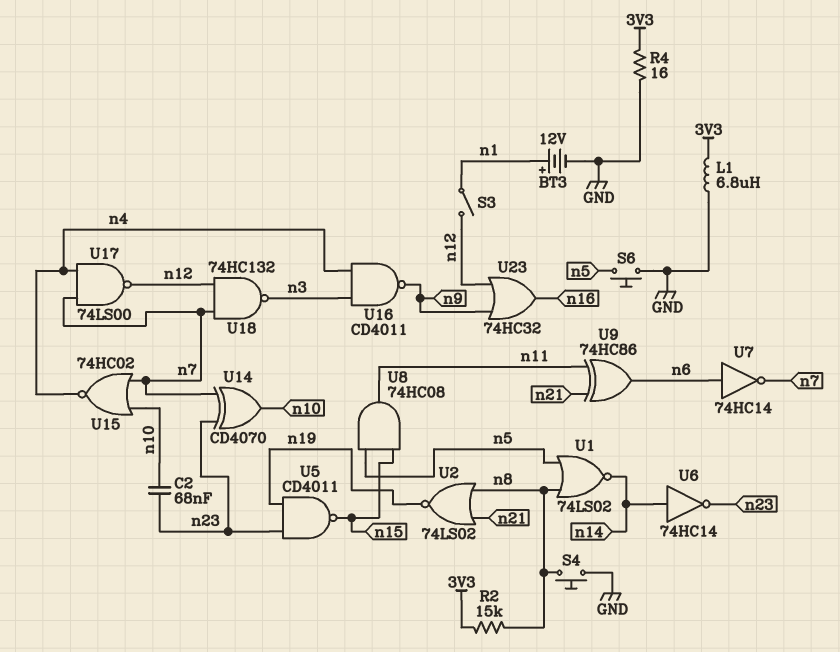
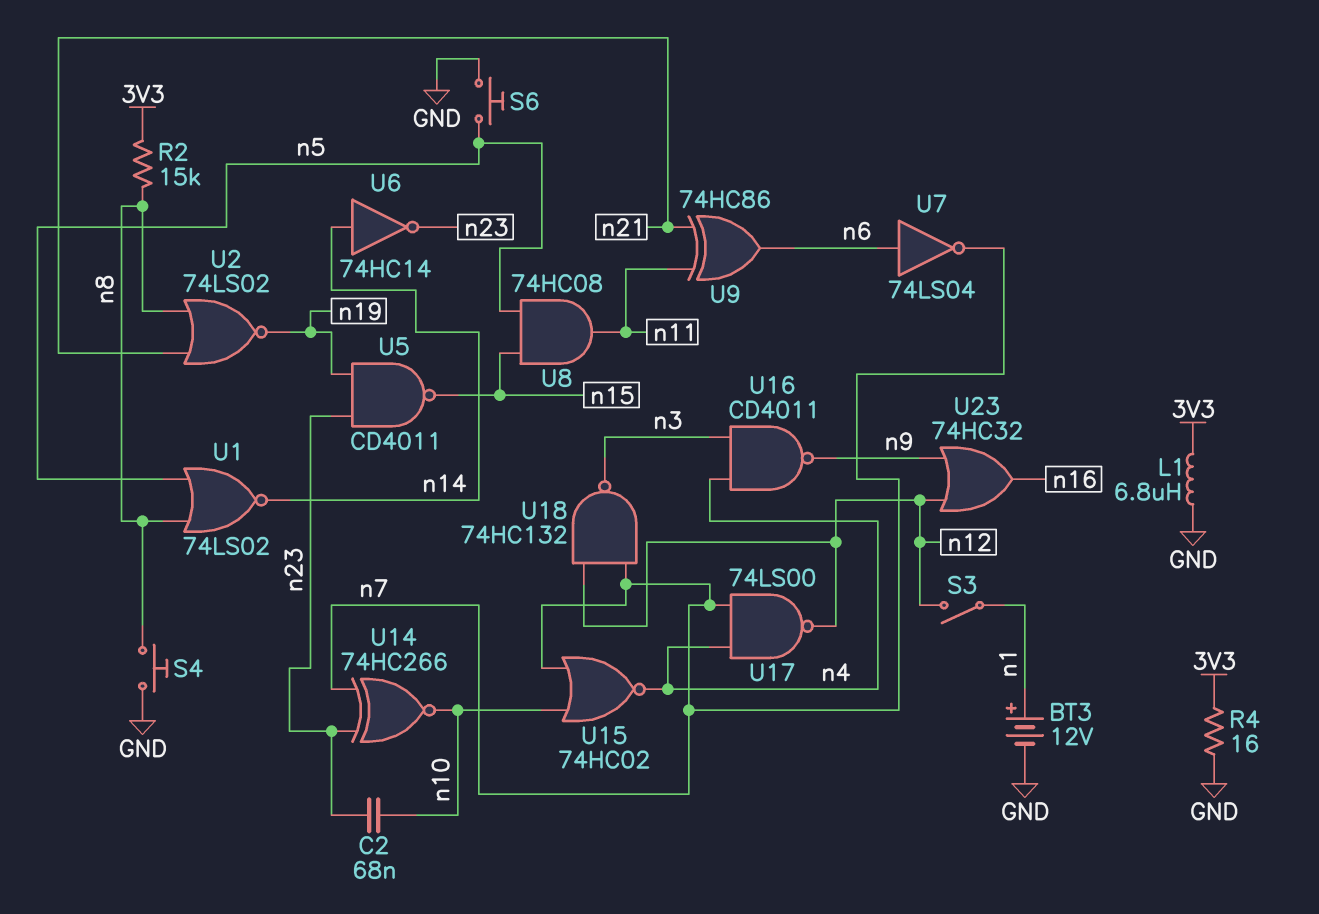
U7: NOT 74HC14 (in n6, out n7) -> NOT 74LS04 (in n6, out n7)
U14: XOR CD4070 (in n7, in n23, out n10) -> XNOR 74HC266 (in n7, in n23, out n10)

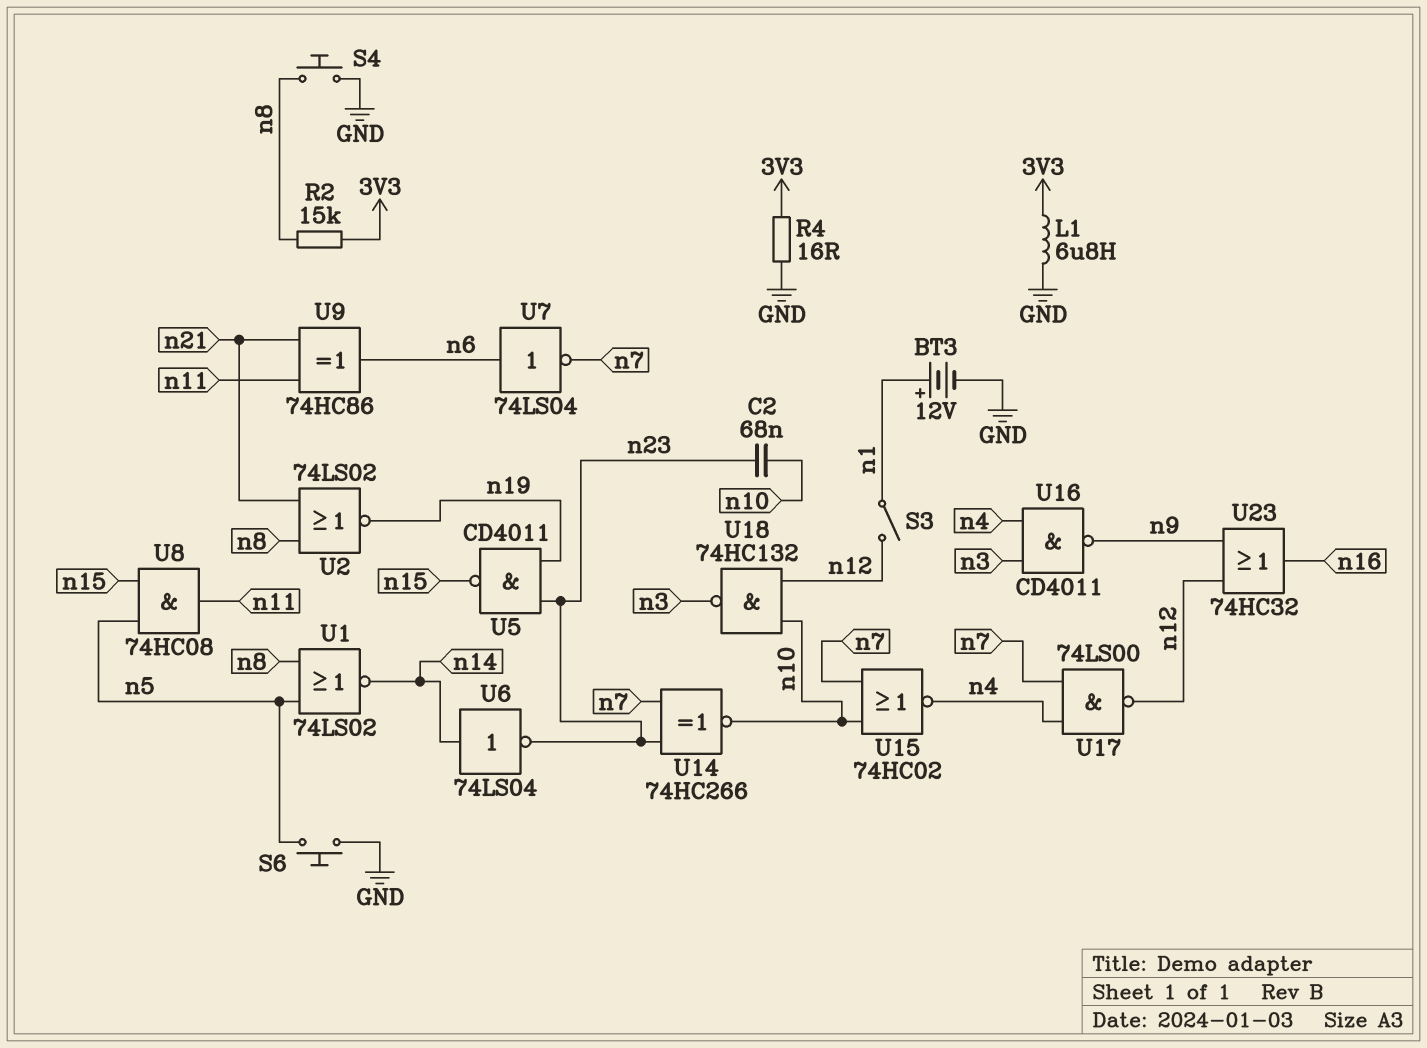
U6: NOT 74HC14 (in n14, out n23) -> NOT 74LS04 (in n14, out n23)
U18: NAND 74HC132 (in n7, in n12, out n3) -> NAND 74HC132 (in n10, in n12, out n3)

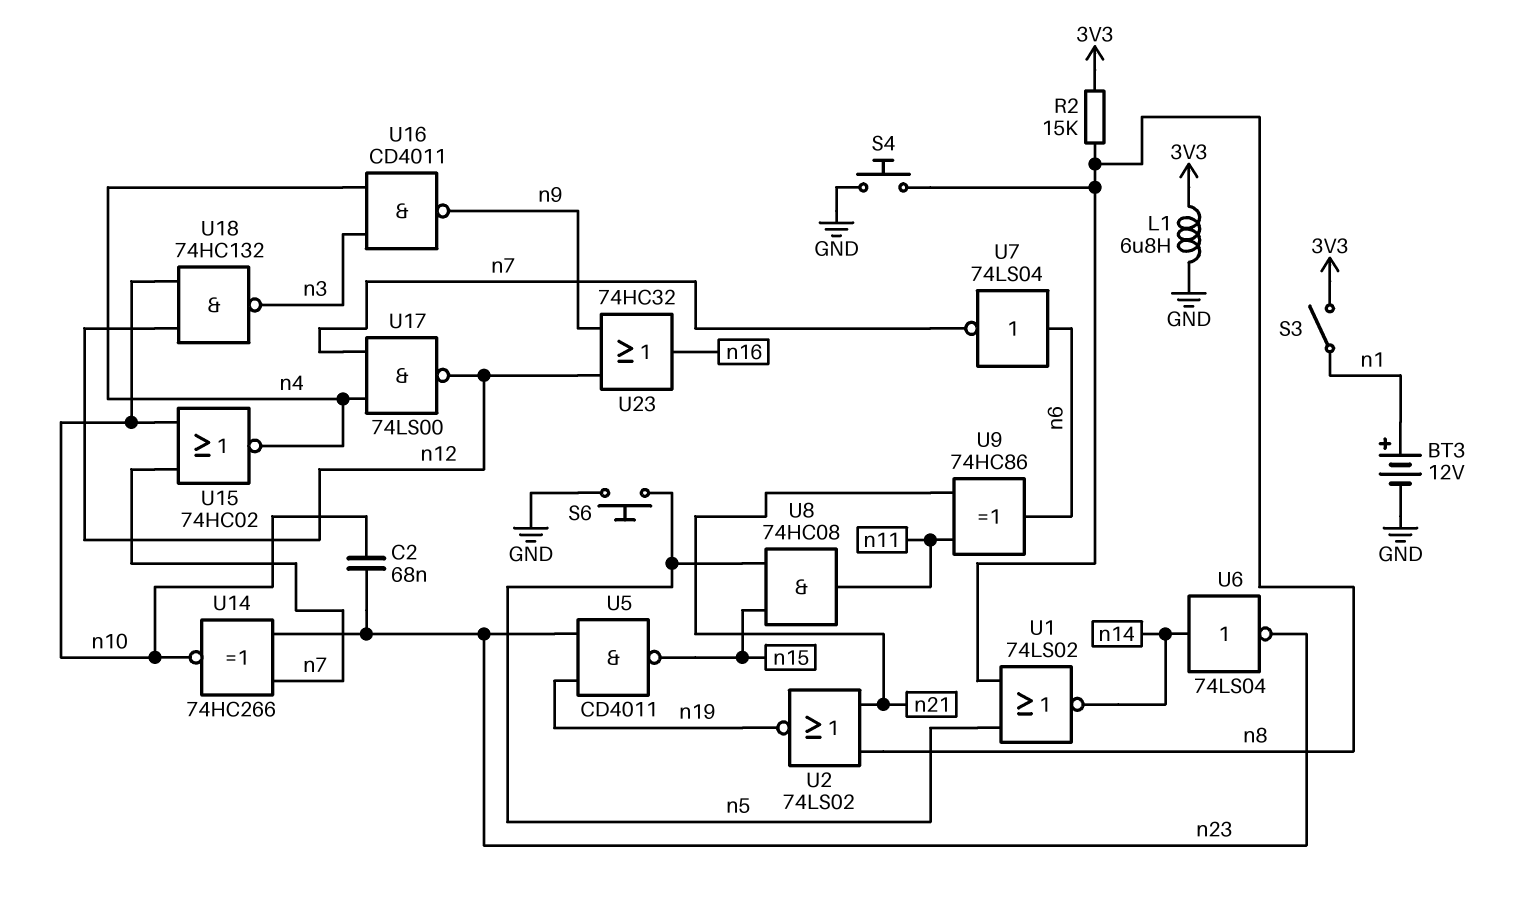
R4: 16 (3V3, GND) -> none
S3: switch (n1, n12) -> switch (3V3, n1)

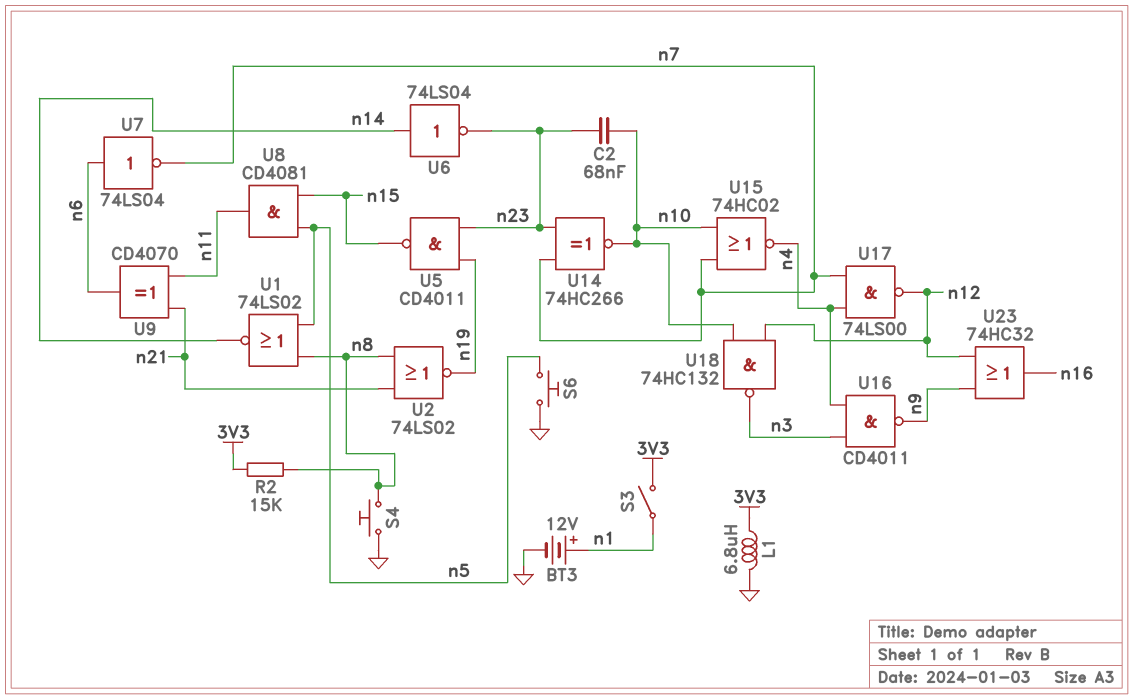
U8: AND 74HC08 (in n5, in n15, out n11) -> AND CD4081 (in n5, in n15, out n11)
U9: XOR 74HC86 (in n11, in n21, out n6) -> XOR CD4070 (in n11, in n21, out n6)

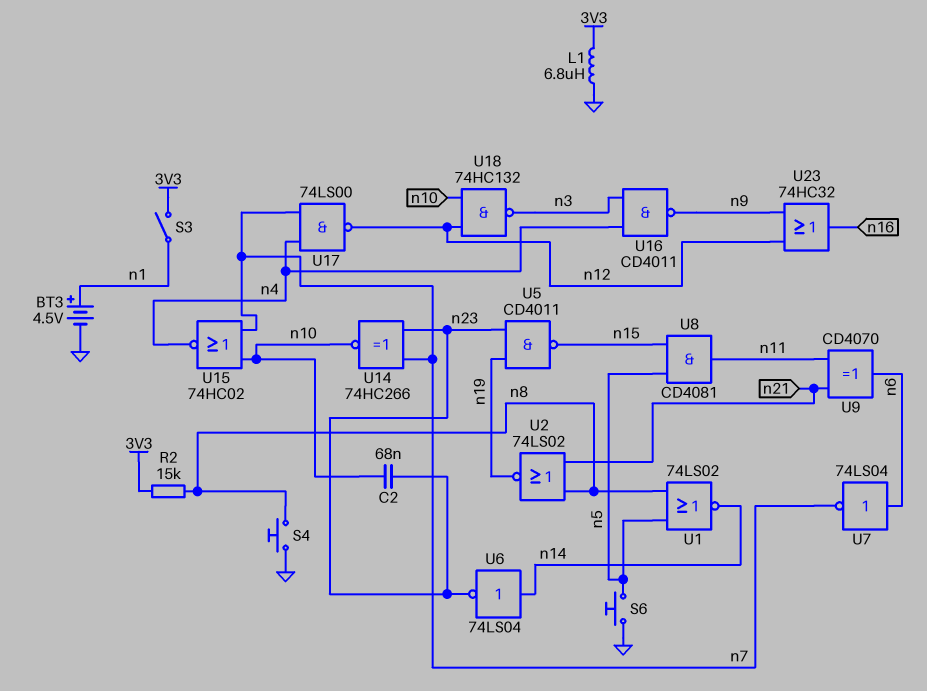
BT3: 12V (plus n1, minus GND) -> 4.5V (plus n1, minus GND)

